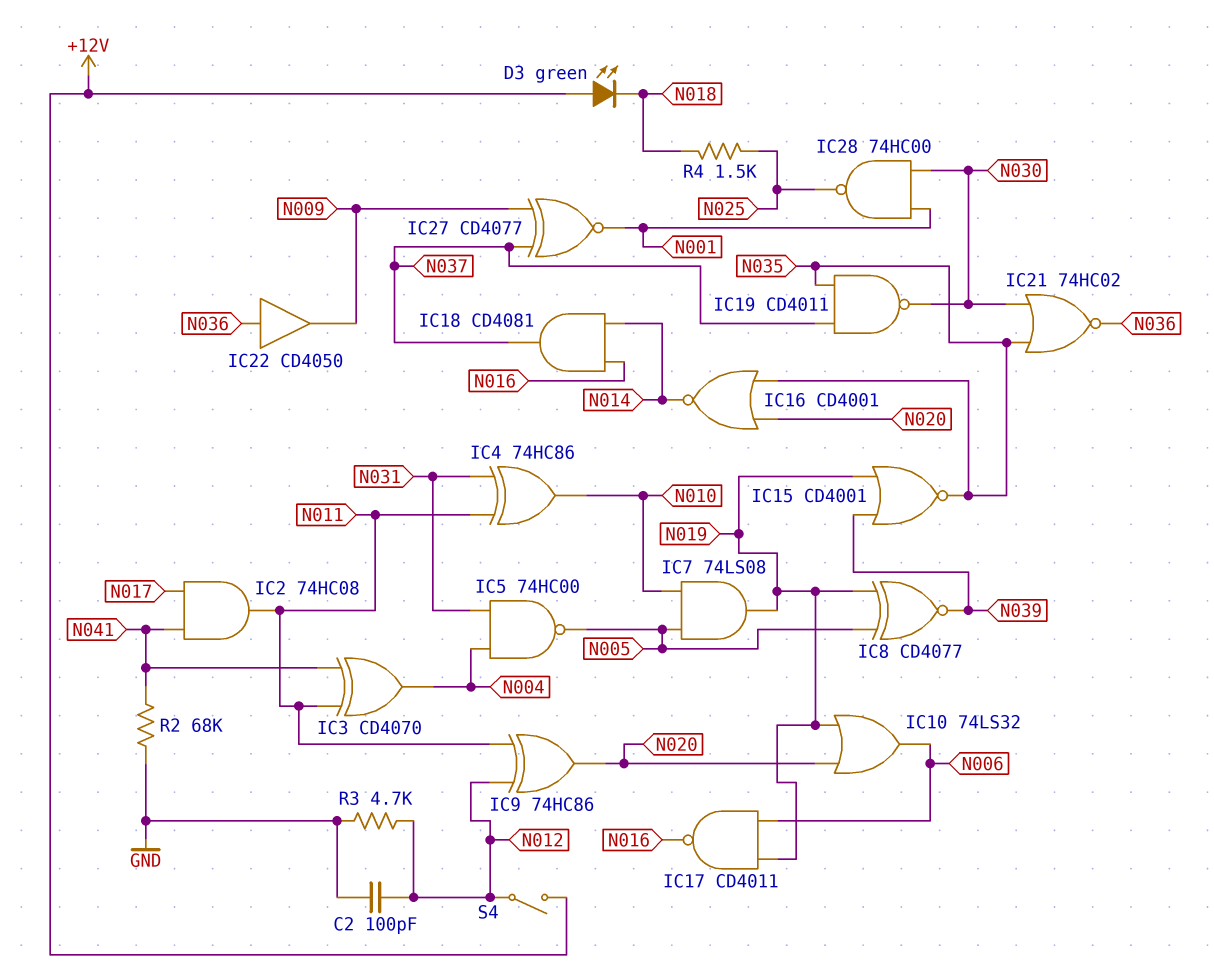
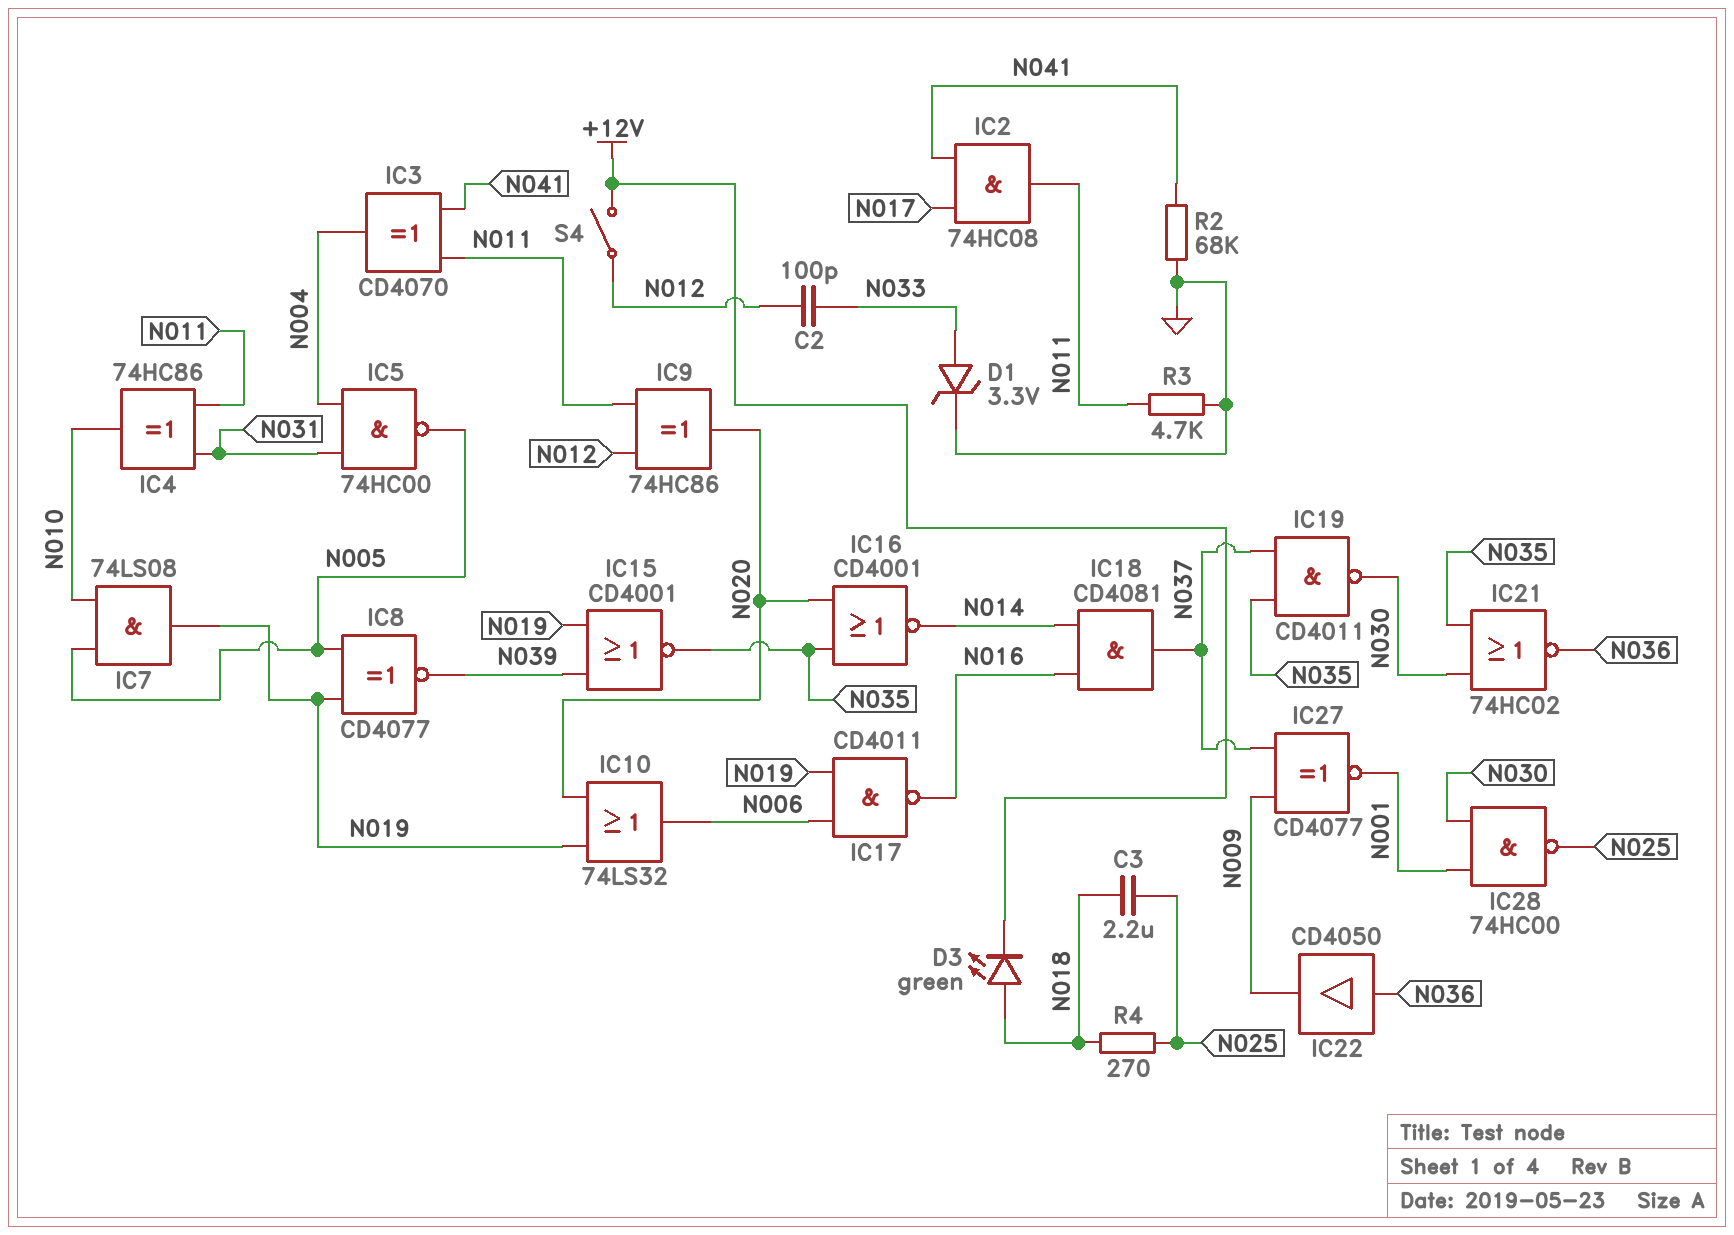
C2: 100pF (GND, N012) -> 100pF (N012, N033)
C3: none -> 2.2uF (N018, N025)
D1: none -> zener 3.3V (A N033, K GND)
D3: LED green (A +12V, K N018) -> LED green (A N018, K +12V)
R3: 4.7k (GND, N012) -> 4.7k (GND, N011)
R4: 1.5k (N018, N025) -> 270 (N018, N025)

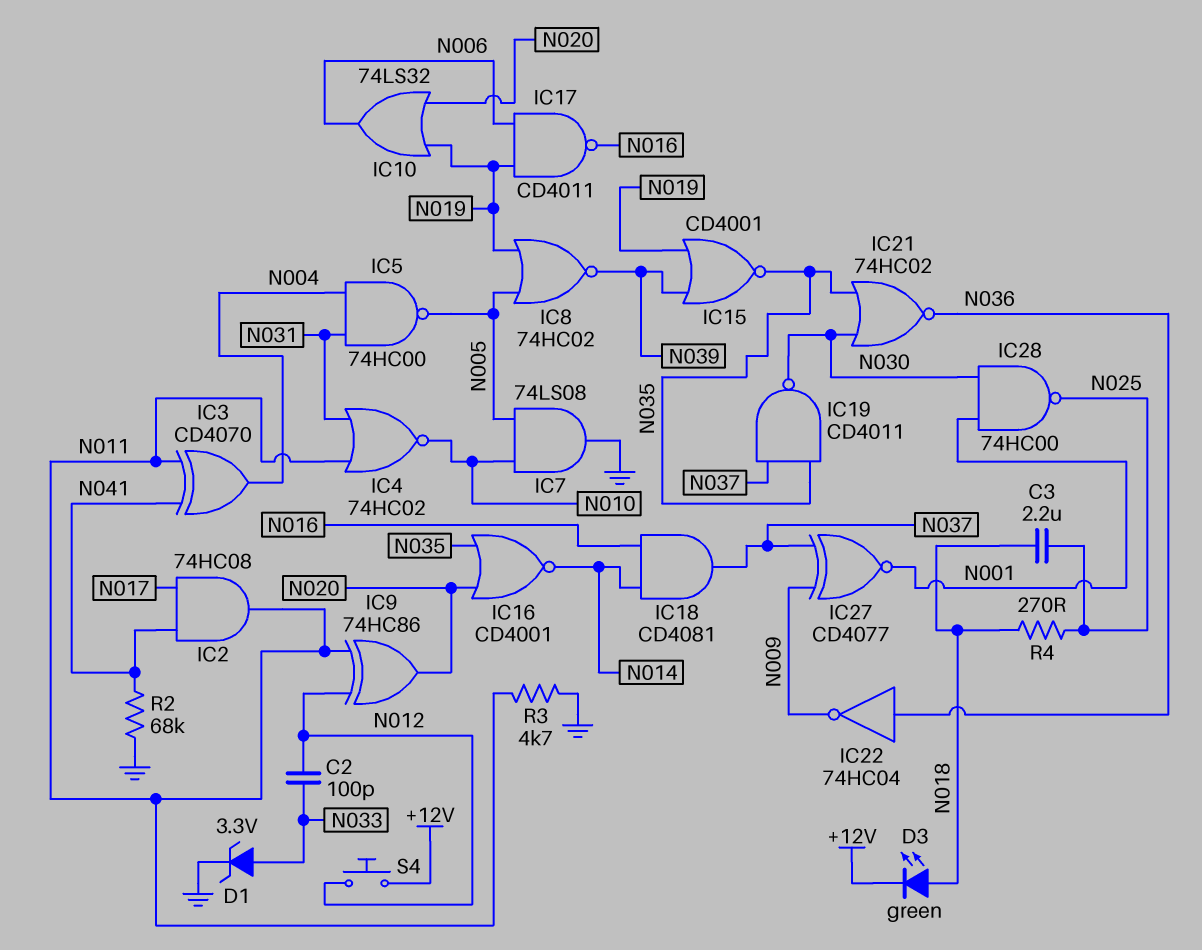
IC4: XOR 74HC86 (in N011, in N031, out N010) -> NOR 74HC02 (in N011, in N031, out N010)
IC7: AND 74LS08 (in N005, in N010, out N019) -> AND 74LS08 (in N005, in N010, out GND)
IC8: XNOR CD4077 (in N005, in N019, out N039) -> NOR 74HC02 (in N005, in N019, out N039)
IC22: buffer CD4050 (in N036, out N009) -> NOT 74HC04 (in N036, out N009)
S4: switch (+12V, N012) -> button (+12V, N012)

